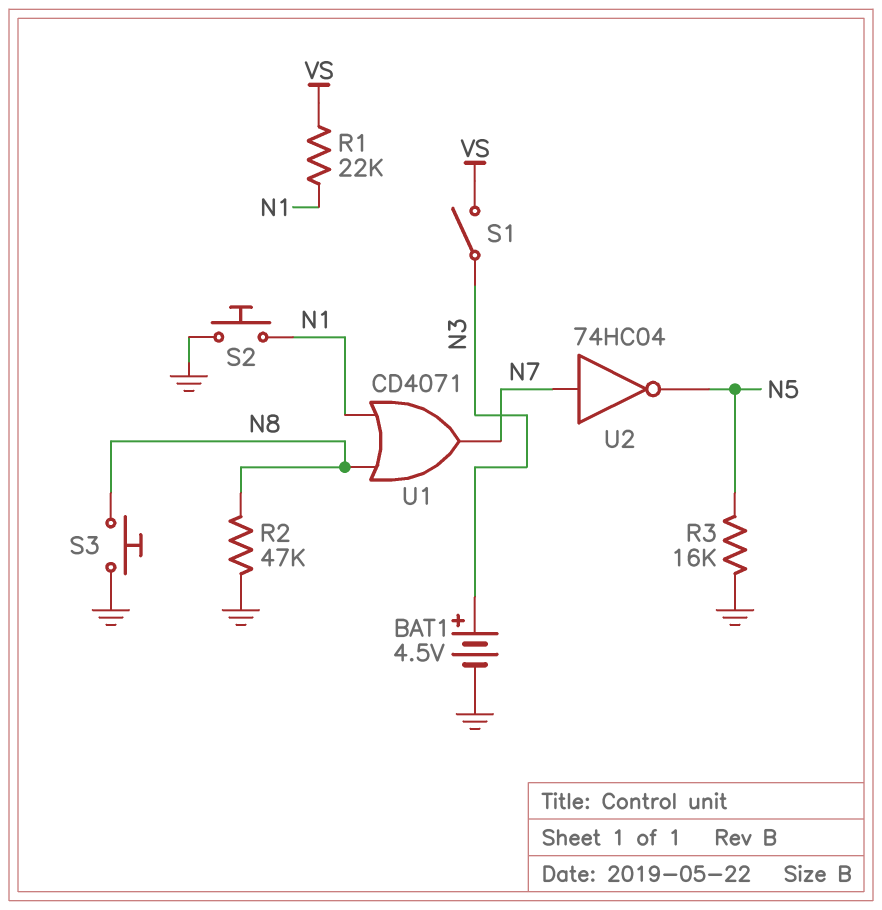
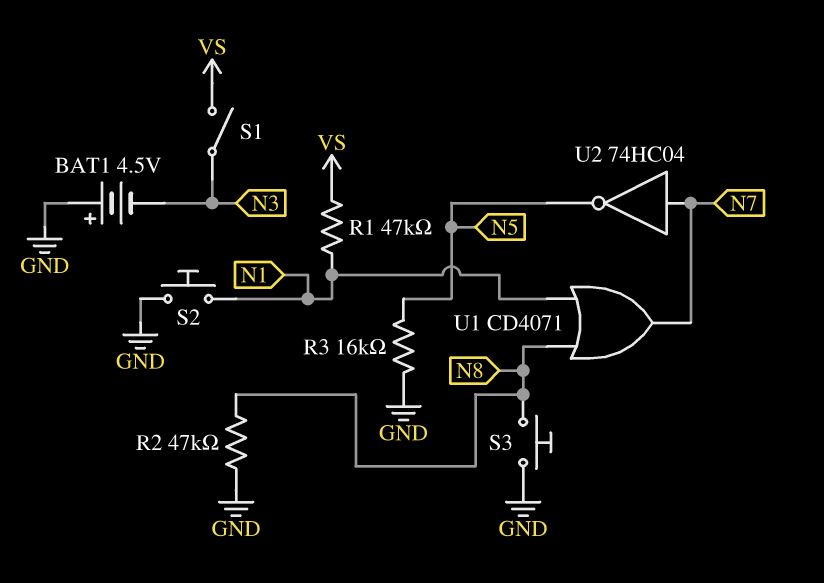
BAT1: 4.5V (plus N3, minus GND) -> 4.5V (plus GND, minus N3)
R1: 22k (N1, VS) -> 47k (N1, VS)

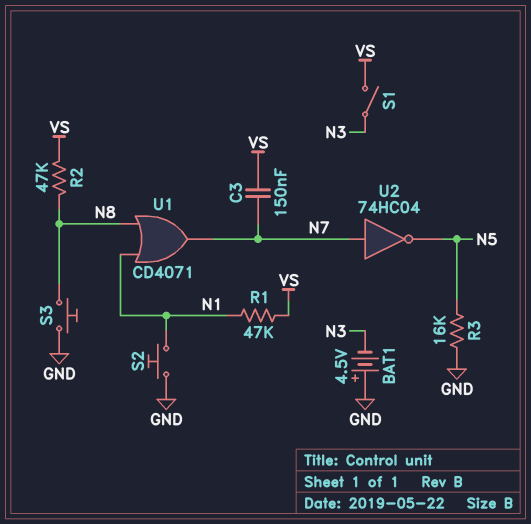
C3: none -> 150nF (N7, VS)
R2: 47k (GND, N8) -> 47k (N8, VS)

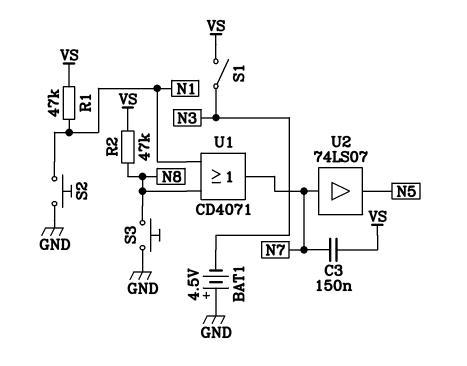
R3: 16k (GND, N5) -> none
U2: NOT 74HC04 (in N7, out N5) -> buffer 74LS07 (in N7, out N5)

